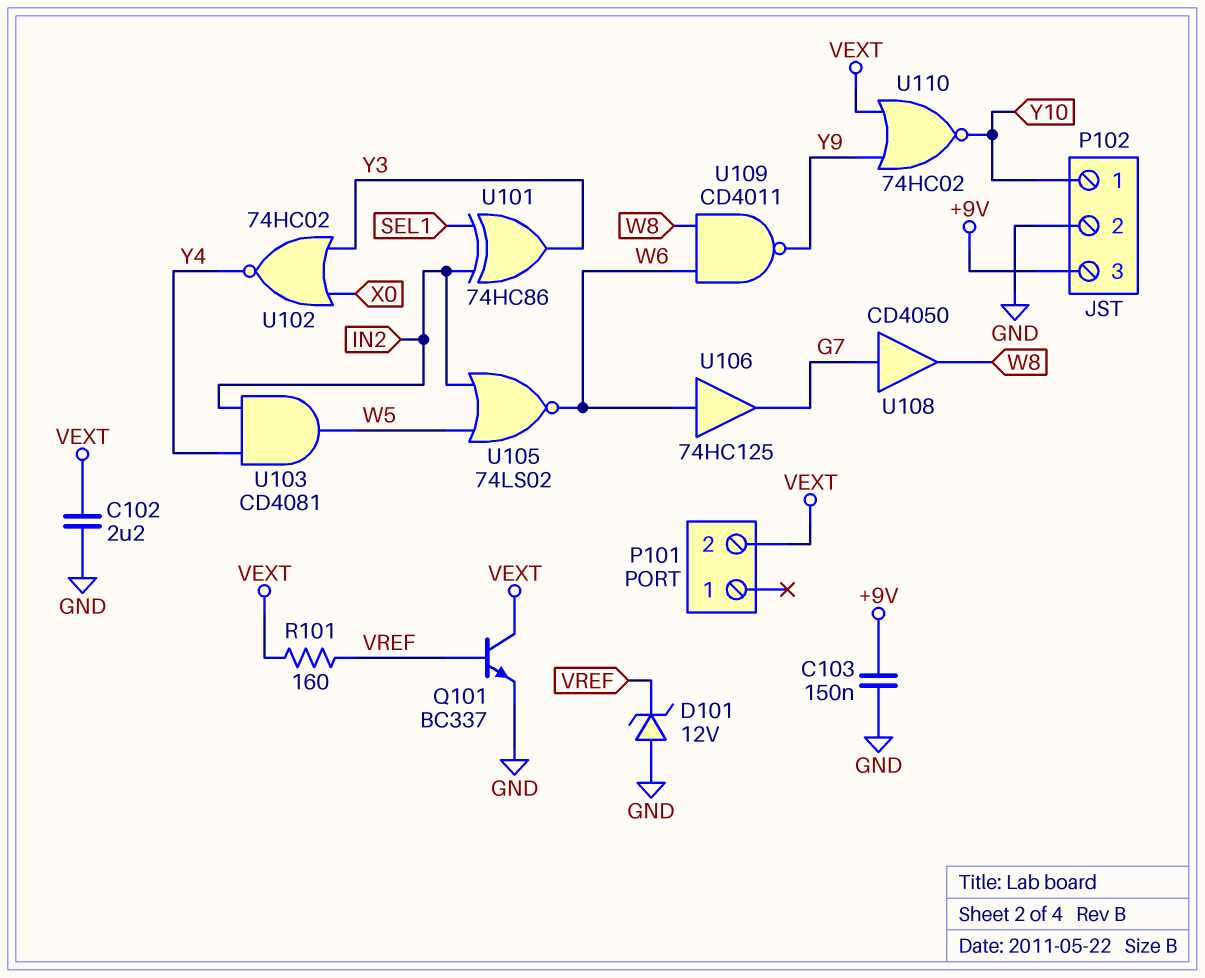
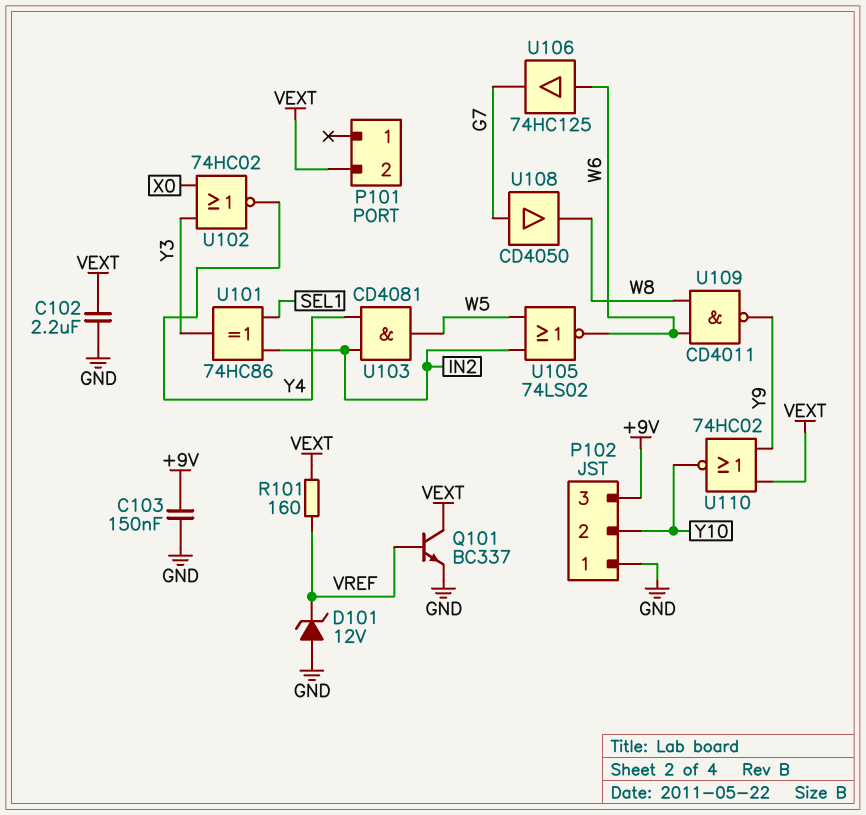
P102 pin 1: Y10 -> GND
P102 pin 2: GND -> Y10

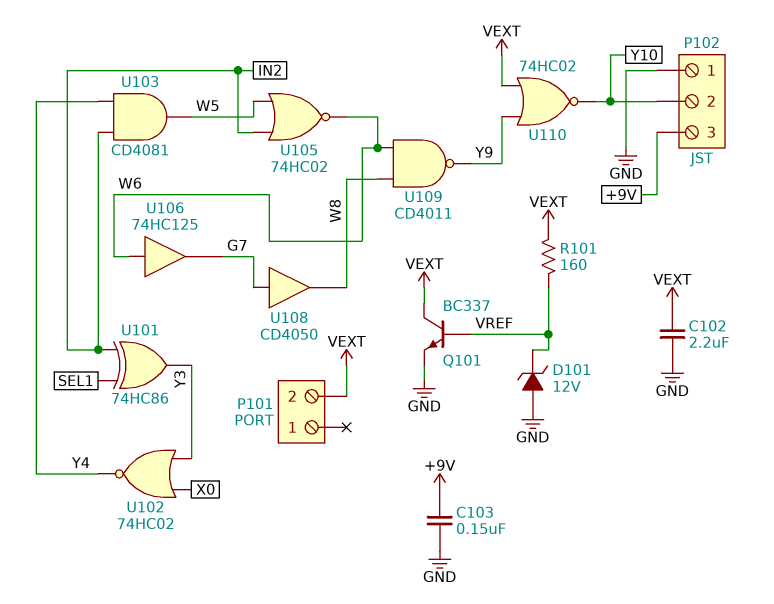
U105: NOR 74LS02 (in IN2, in W5, out W6) -> NOR 74HC02 (in IN2, in W5, out W6)

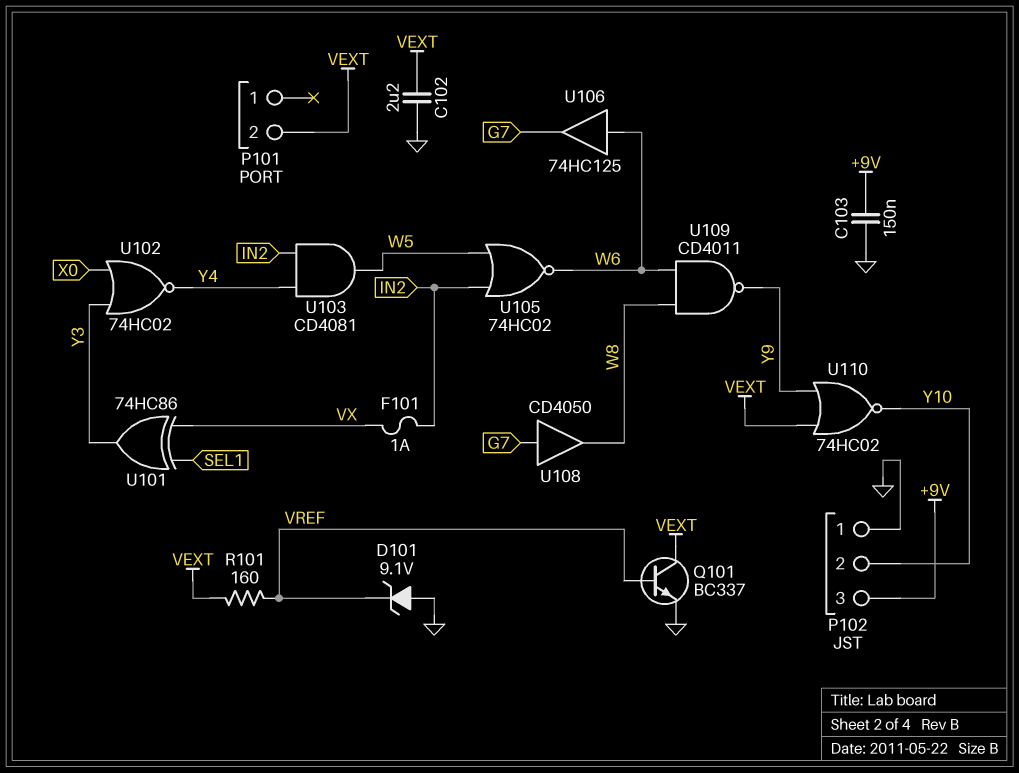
D101: zener 12V (A GND, K VREF) -> zener 9.1V (A GND, K VREF)
F101: none -> 1A (IN2, VX)
U101: XOR 74HC86 (in IN2, in SEL1, out Y3) -> XOR 74HC86 (in SEL1, in VX, out Y3)

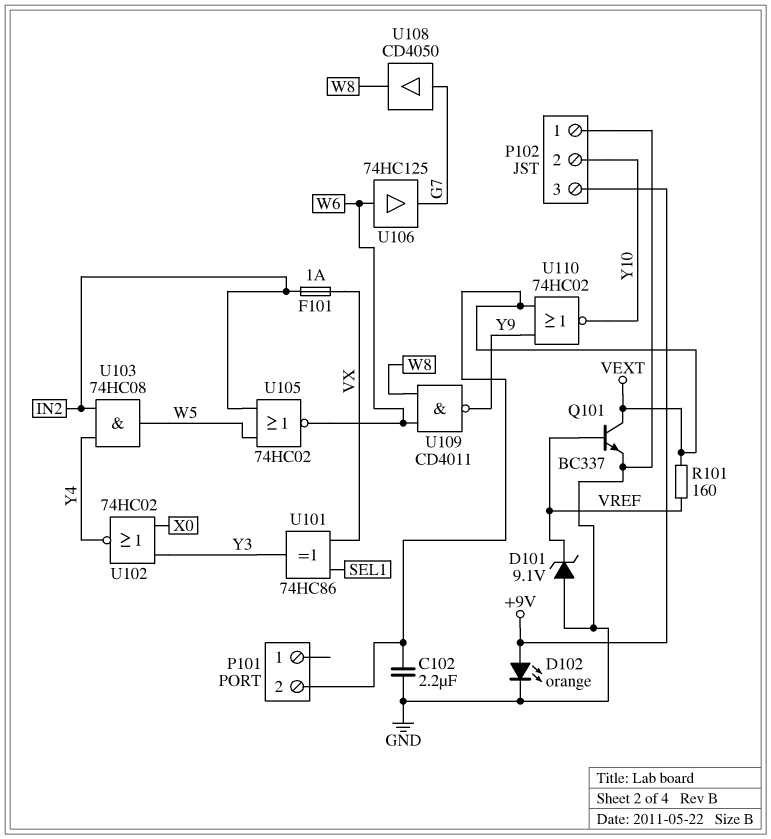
C103: 150nF (+9V, GND) -> none
D102: none -> LED orange (A +9V, K GND)
U103: AND CD4081 (in IN2, in Y4, out W5) -> AND 74HC08 (in IN2, in Y4, out W5)

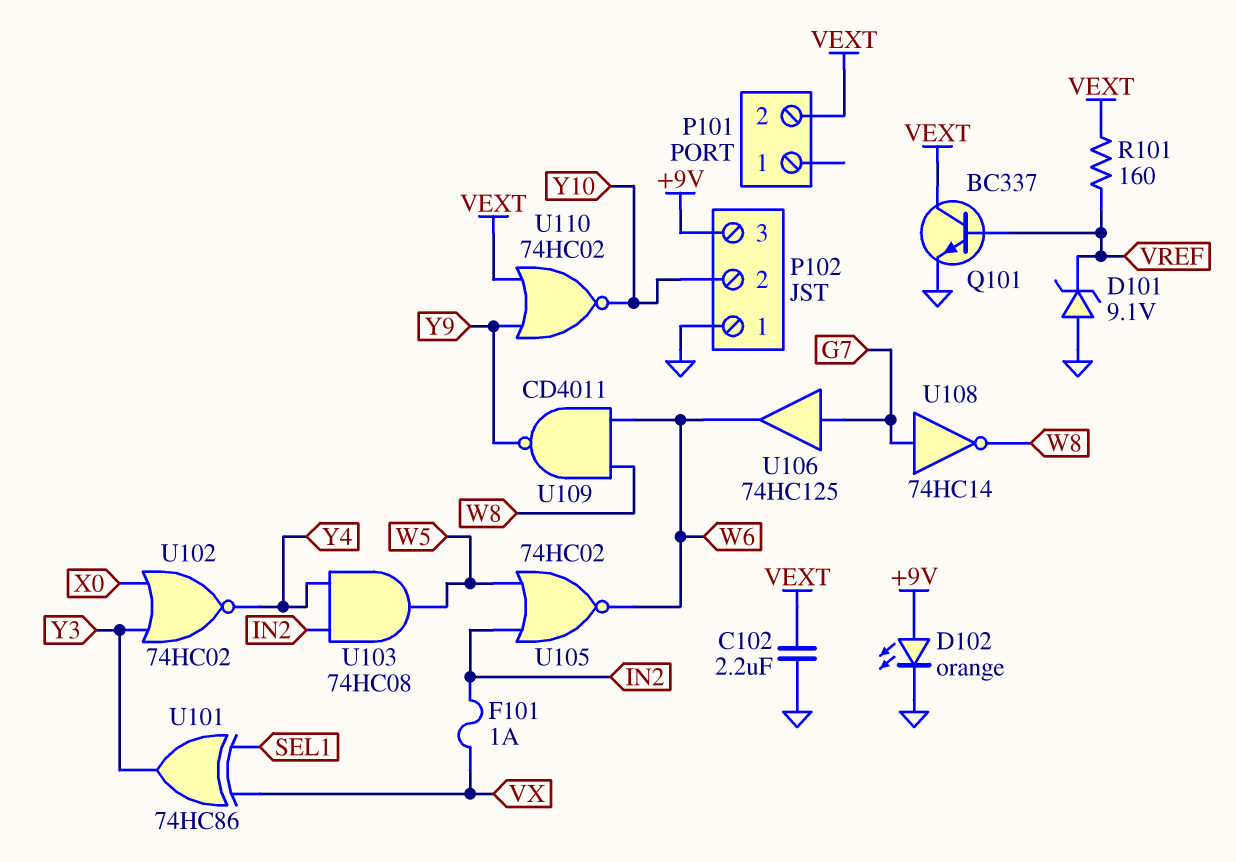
U106: buffer 74HC125 (in W6, out G7) -> buffer 74HC125 (in G7, out W6)
U108: buffer CD4050 (in G7, out W8) -> NOT 74HC14 (in G7, out W8)

